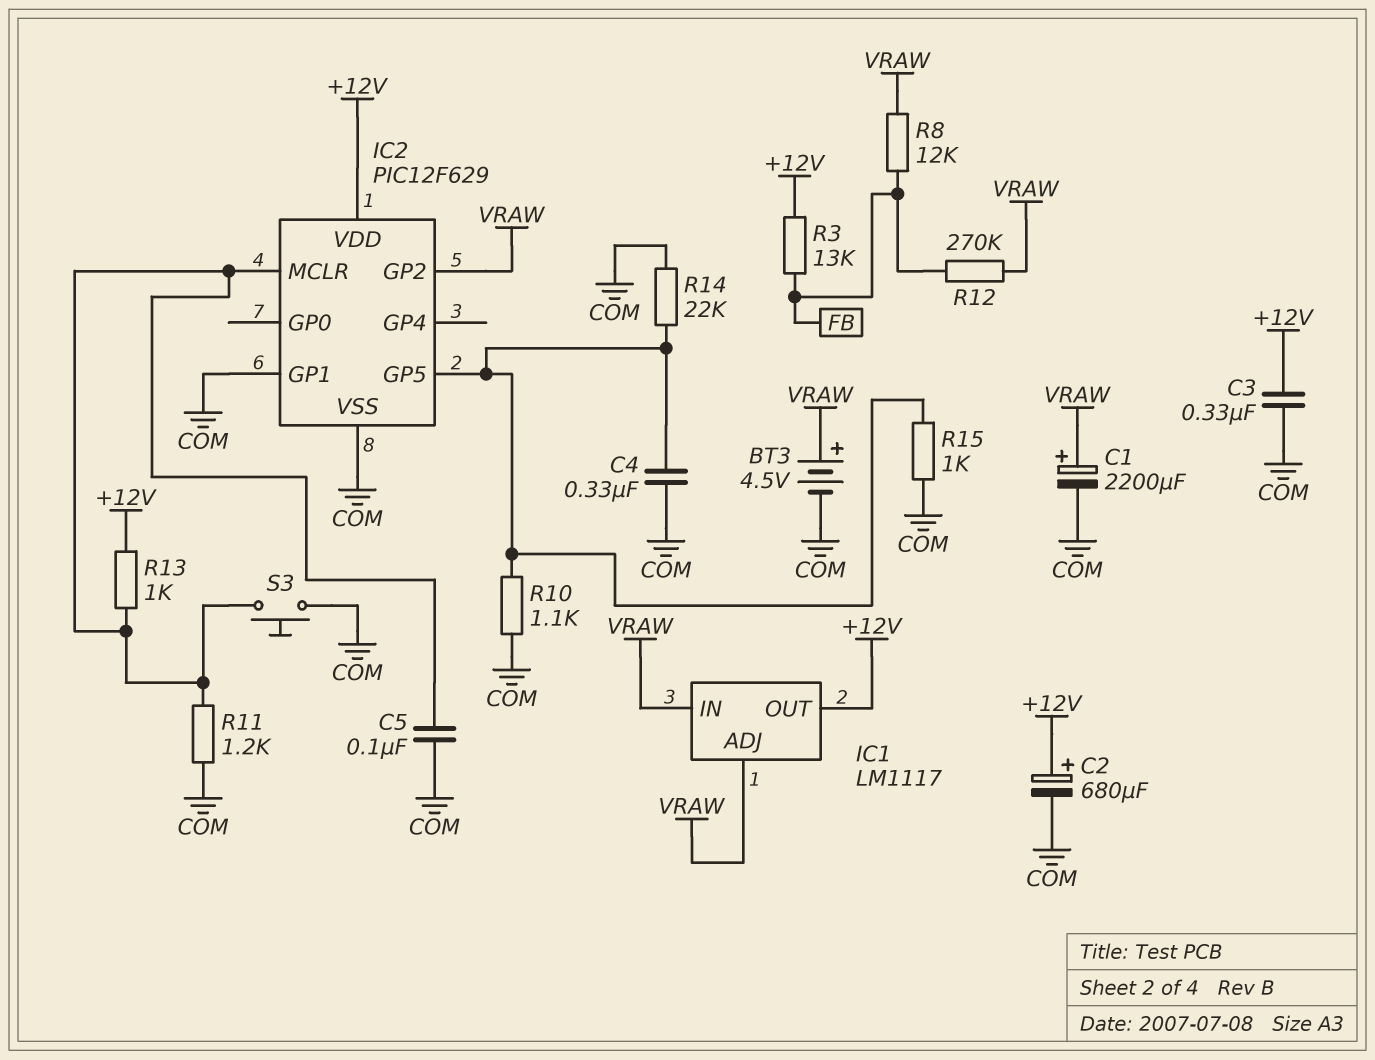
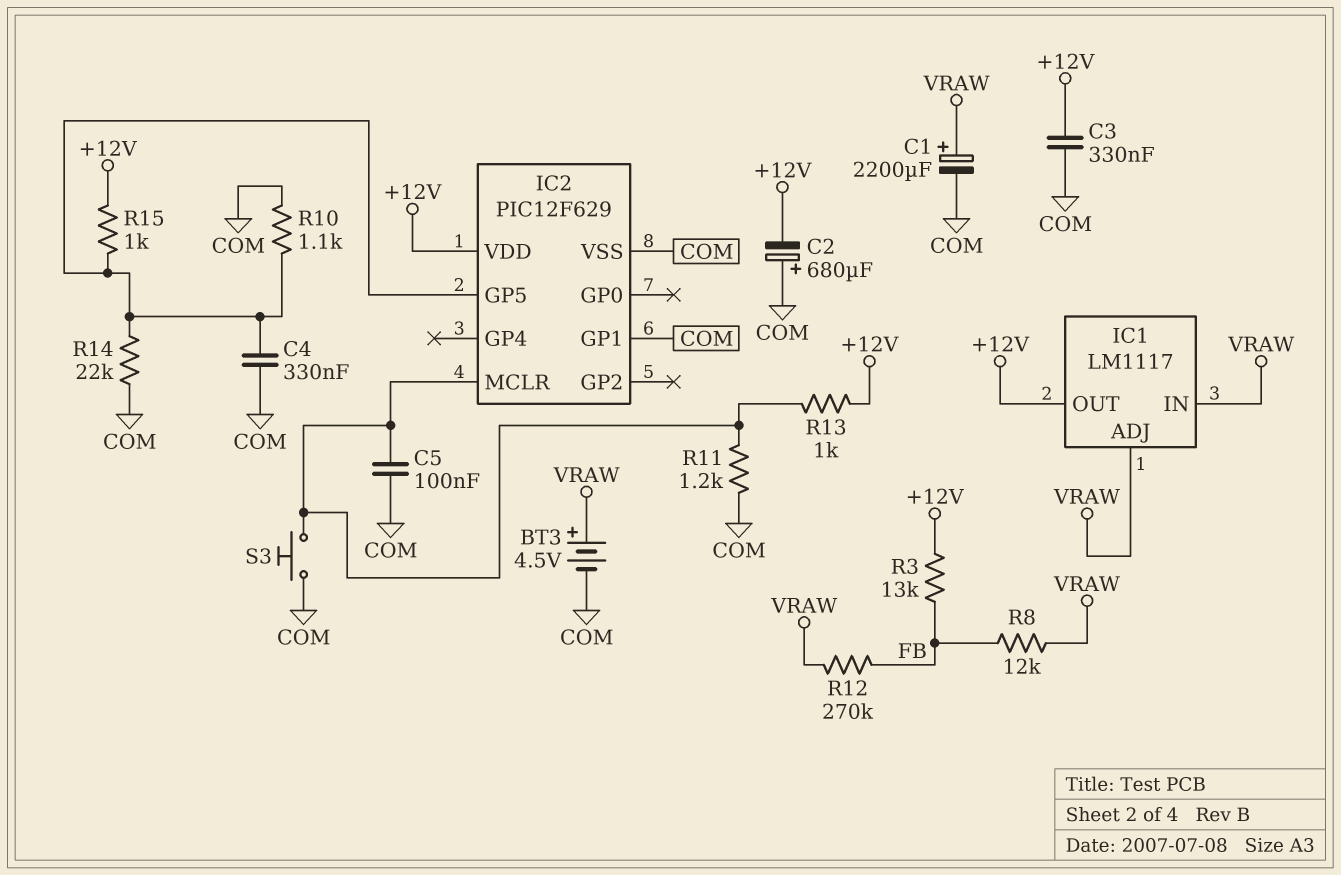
C2: 680uF (plus +12V, minus COM) -> 680uF (plus COM, minus +12V)
IC2 pin GP2: VRAW -> none
R15: 1k (COM, IC2/GP5) -> 1k (+12V, IC2/GP5)

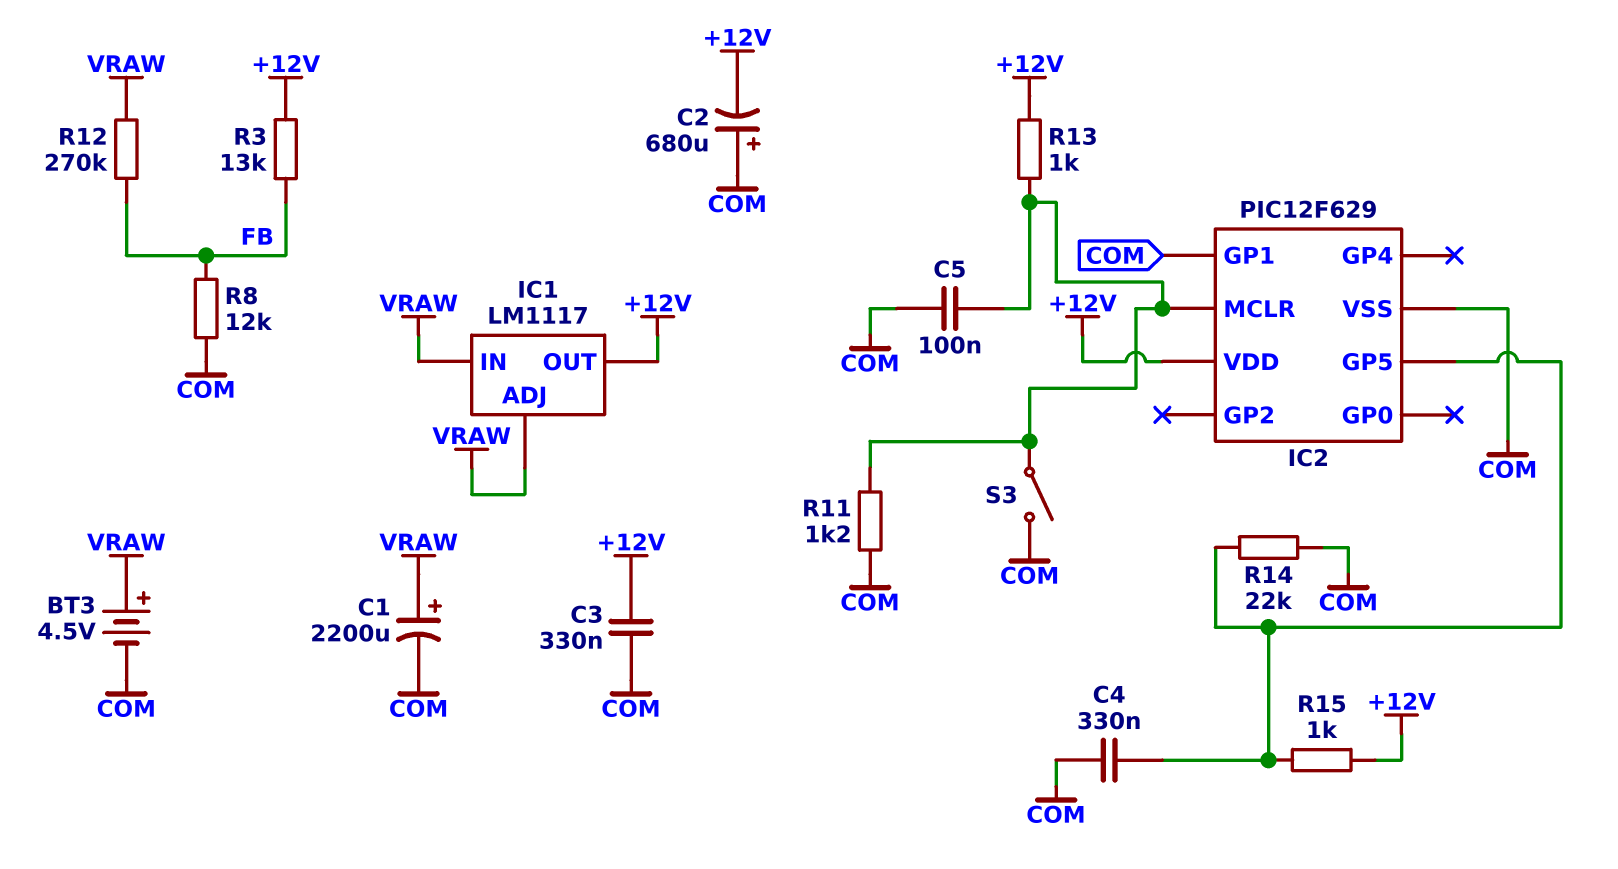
R8: 12k (FB, VRAW) -> 12k (COM, FB)
R10: 1.1k (COM, IC2/GP5) -> none
S3: button (COM, IC2/MCLR) -> switch (COM, IC2/MCLR)

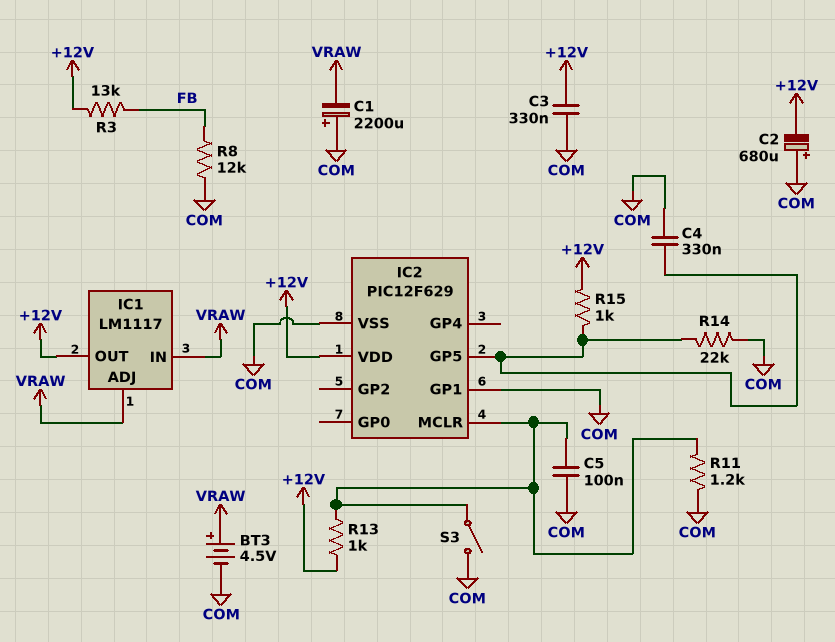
C1: 2200uF (plus VRAW, minus COM) -> 2200uF (plus COM, minus VRAW)
R12: 270k (FB, VRAW) -> none

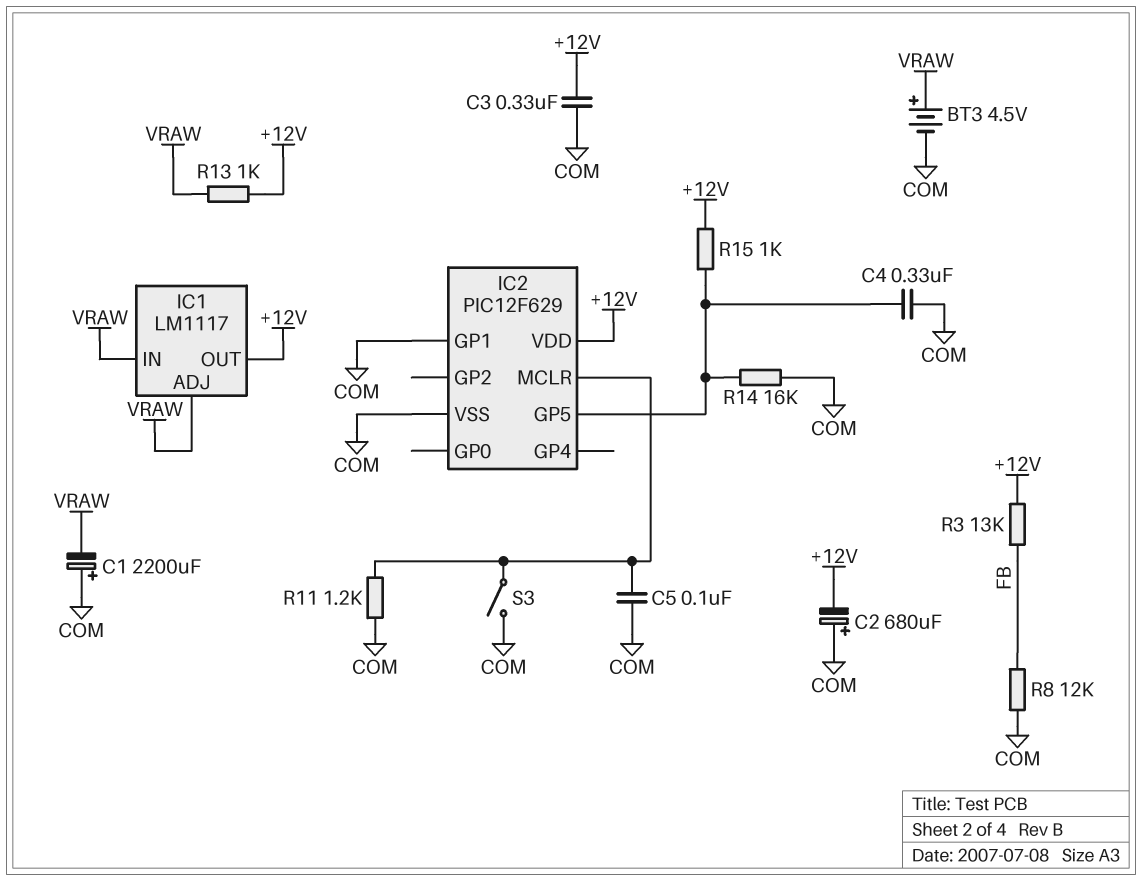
R13: 1k (+12V, IC2/MCLR) -> 1k (+12V, VRAW)
R14: 22k (COM, IC2/GP5) -> 16k (COM, IC2/GP5)

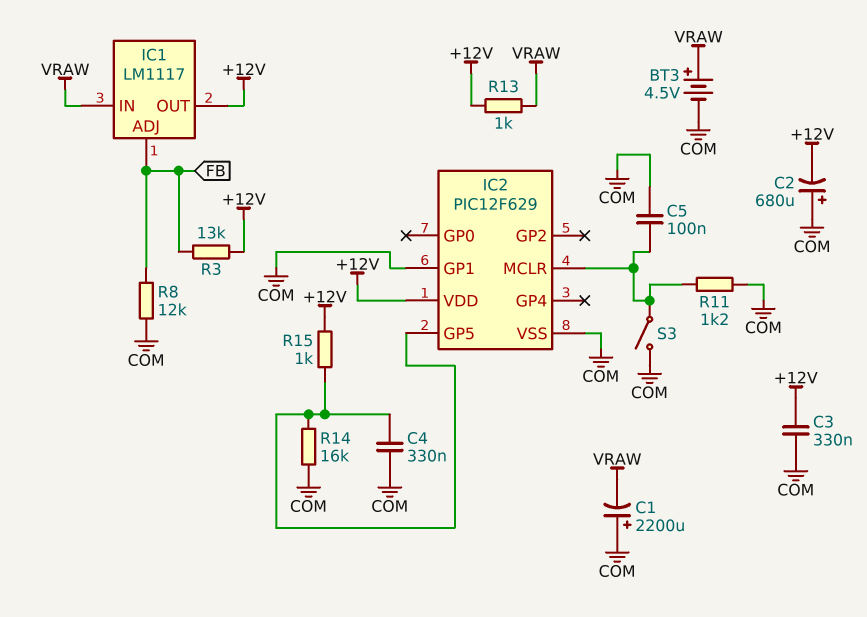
IC1 pin ADJ: VRAW -> FB

